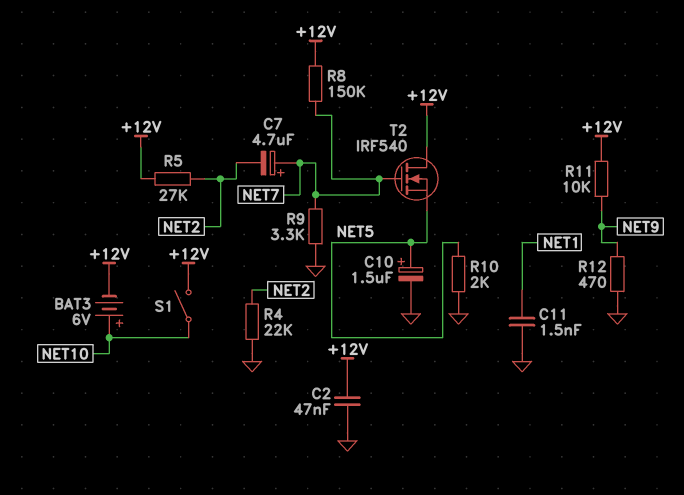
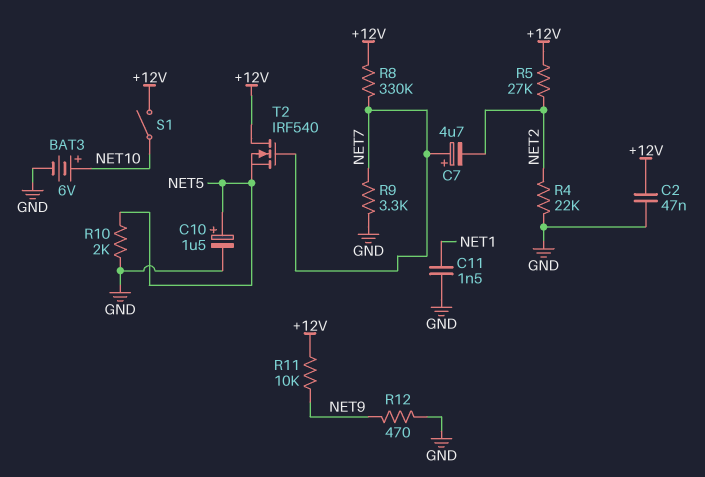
BAT3: 6V (plus NET10, minus +12V) -> 6V (plus NET10, minus GND)
R8: 150k (+12V, NET7) -> 330k (+12V, NET7)

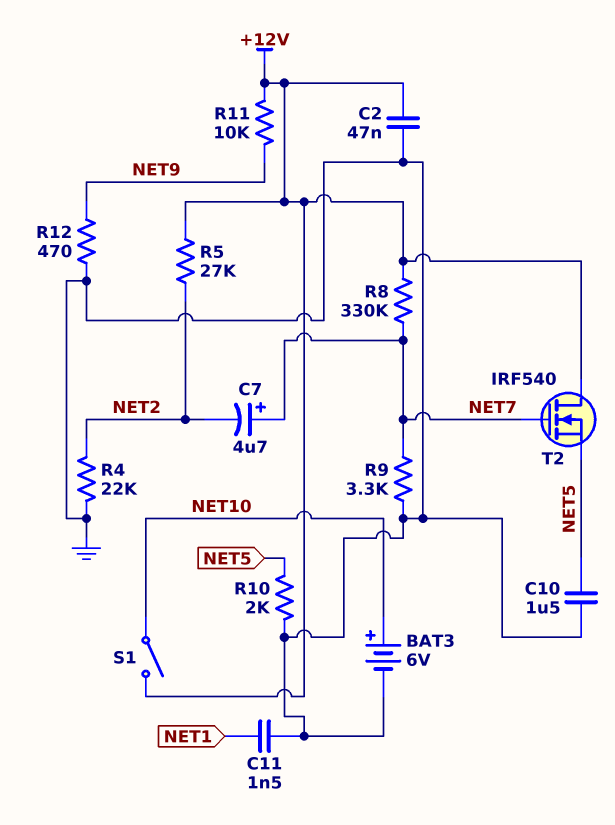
C10: 1.5uF (plus NET5, minus GND) -> 1.5uF (GND, NET5)

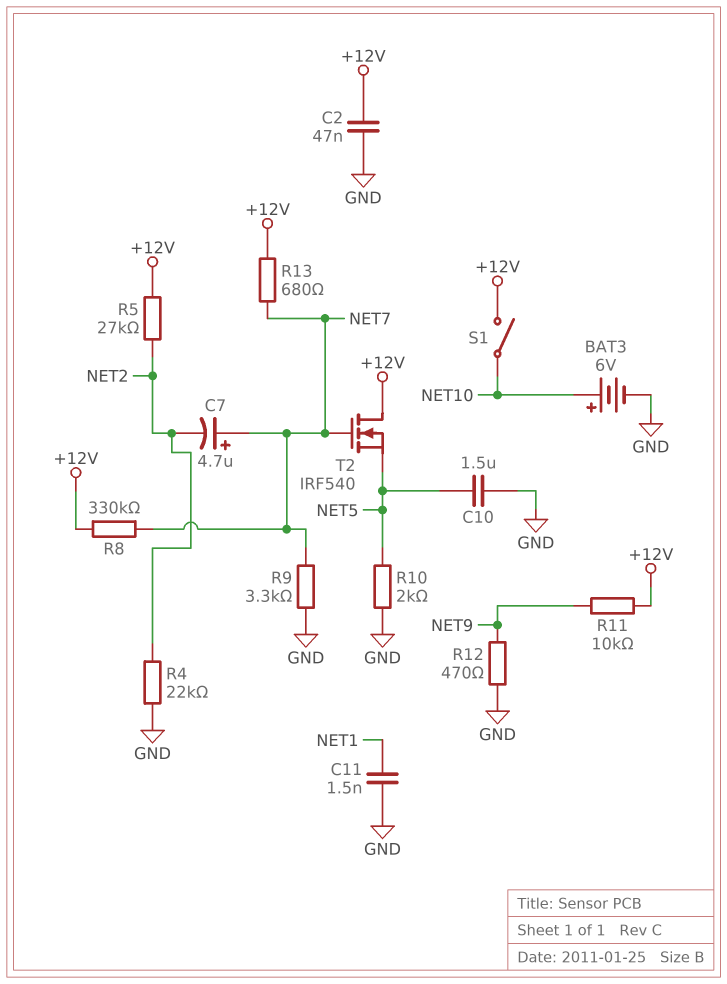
R13: none -> 680 (+12V, NET7)

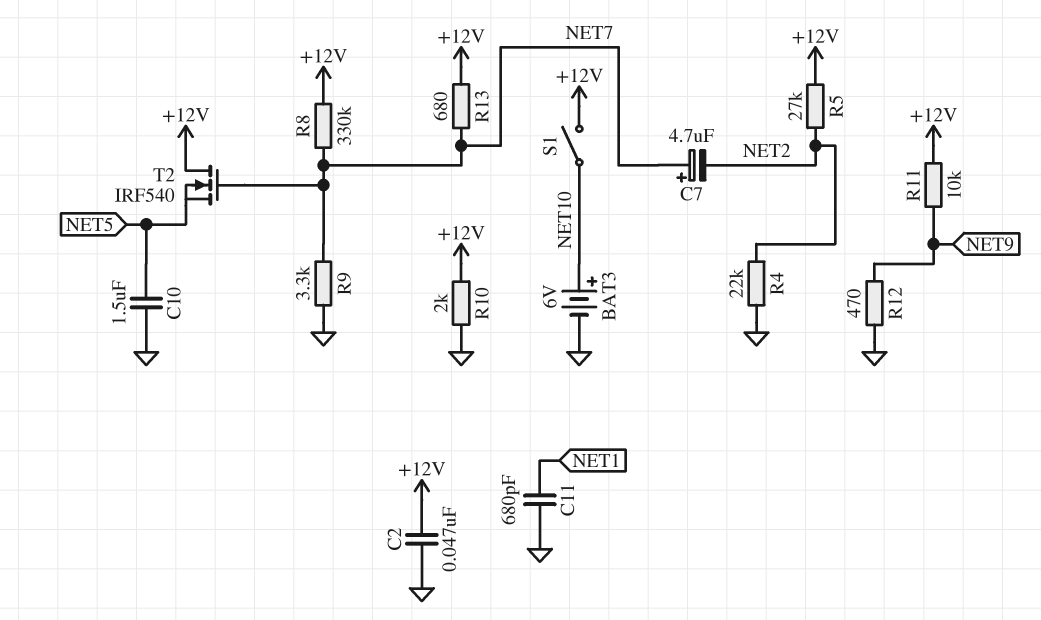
C11: 1.5nF (GND, NET1) -> 680pF (GND, NET1)
R10: 2k (GND, NET5) -> 2k (+12V, GND)

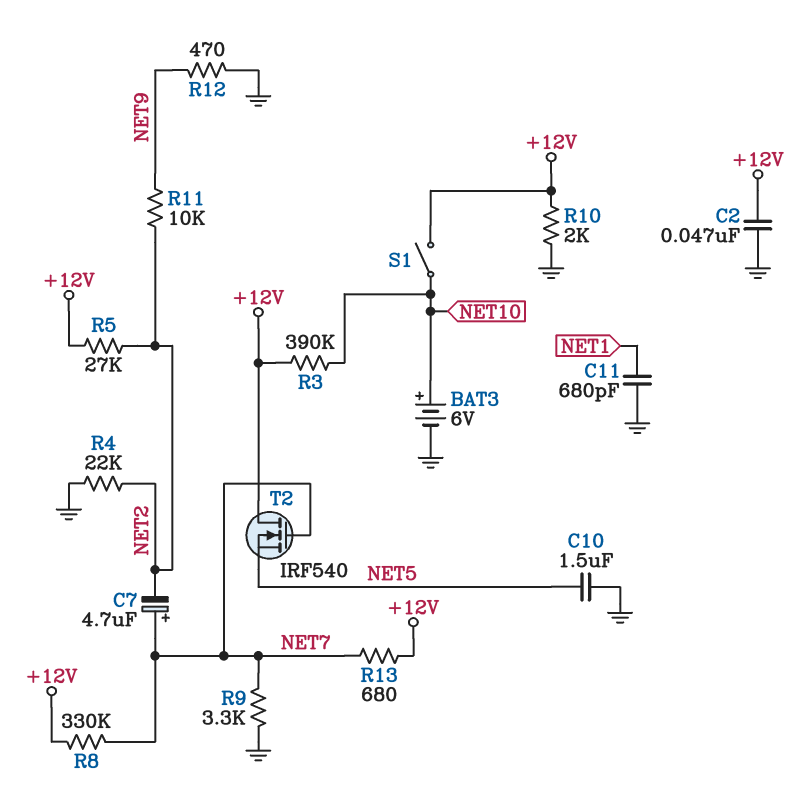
R3: none -> 390k (+12V, NET10)
R11: 10k (+12V, NET9) -> 10k (NET2, NET9)

